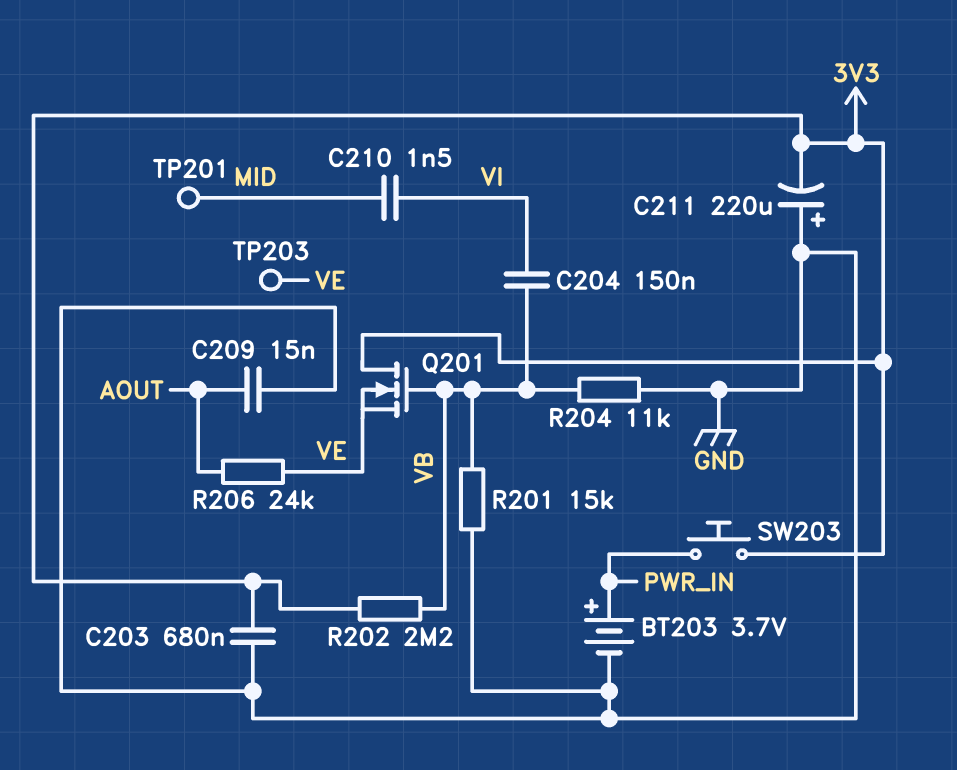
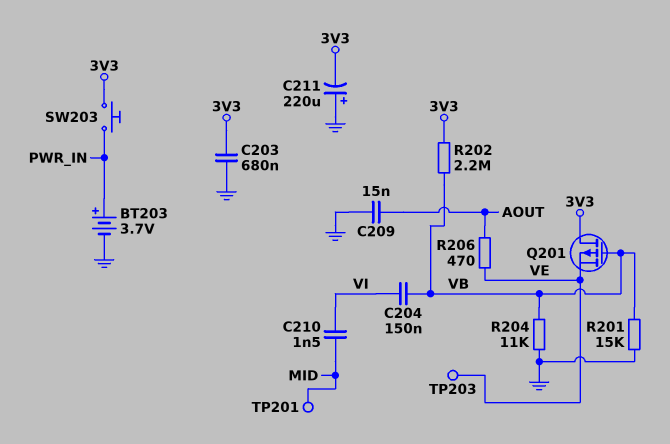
Q201: NMOS (G VB, D 3V3, S VE) -> PMOS (G VB, D 3V3, S VE)
R206: 24k (AOUT, VE) -> 470 (AOUT, VE)

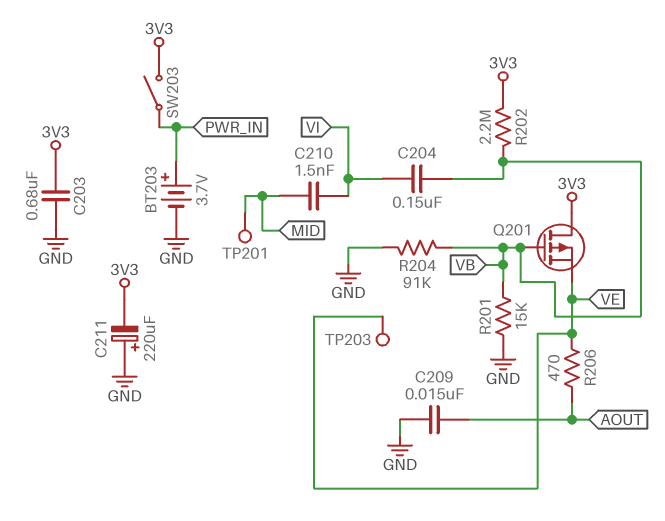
R204: 11k (GND, VB) -> 91k (GND, VB)
SW203: button (3V3, PWR_IN) -> switch (3V3, PWR_IN)

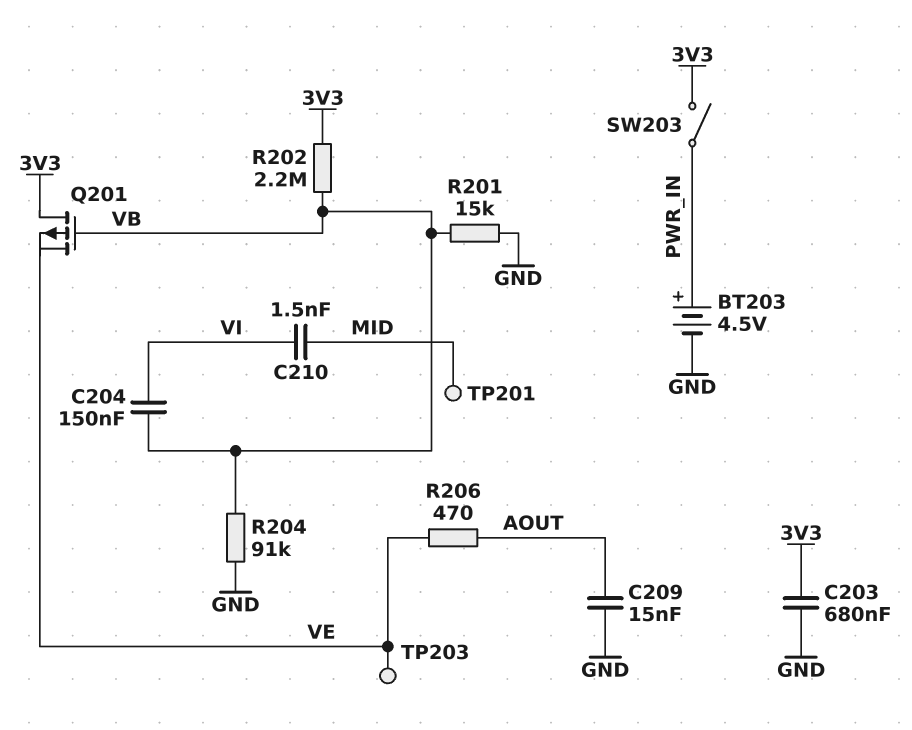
BT203: 3.7V (plus PWR_IN, minus GND) -> 4.5V (plus PWR_IN, minus GND)
C211: 220uF (plus GND, minus 3V3) -> none

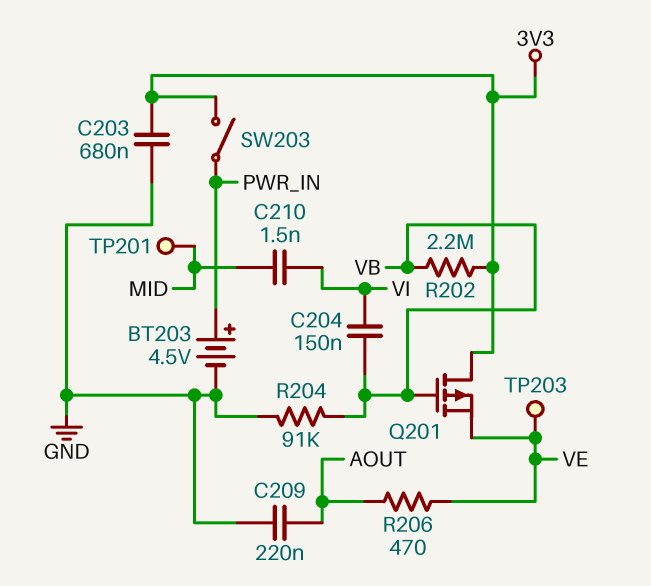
C209: 15nF (AOUT, GND) -> 220nF (AOUT, GND)
R201: 15k (GND, VB) -> none

